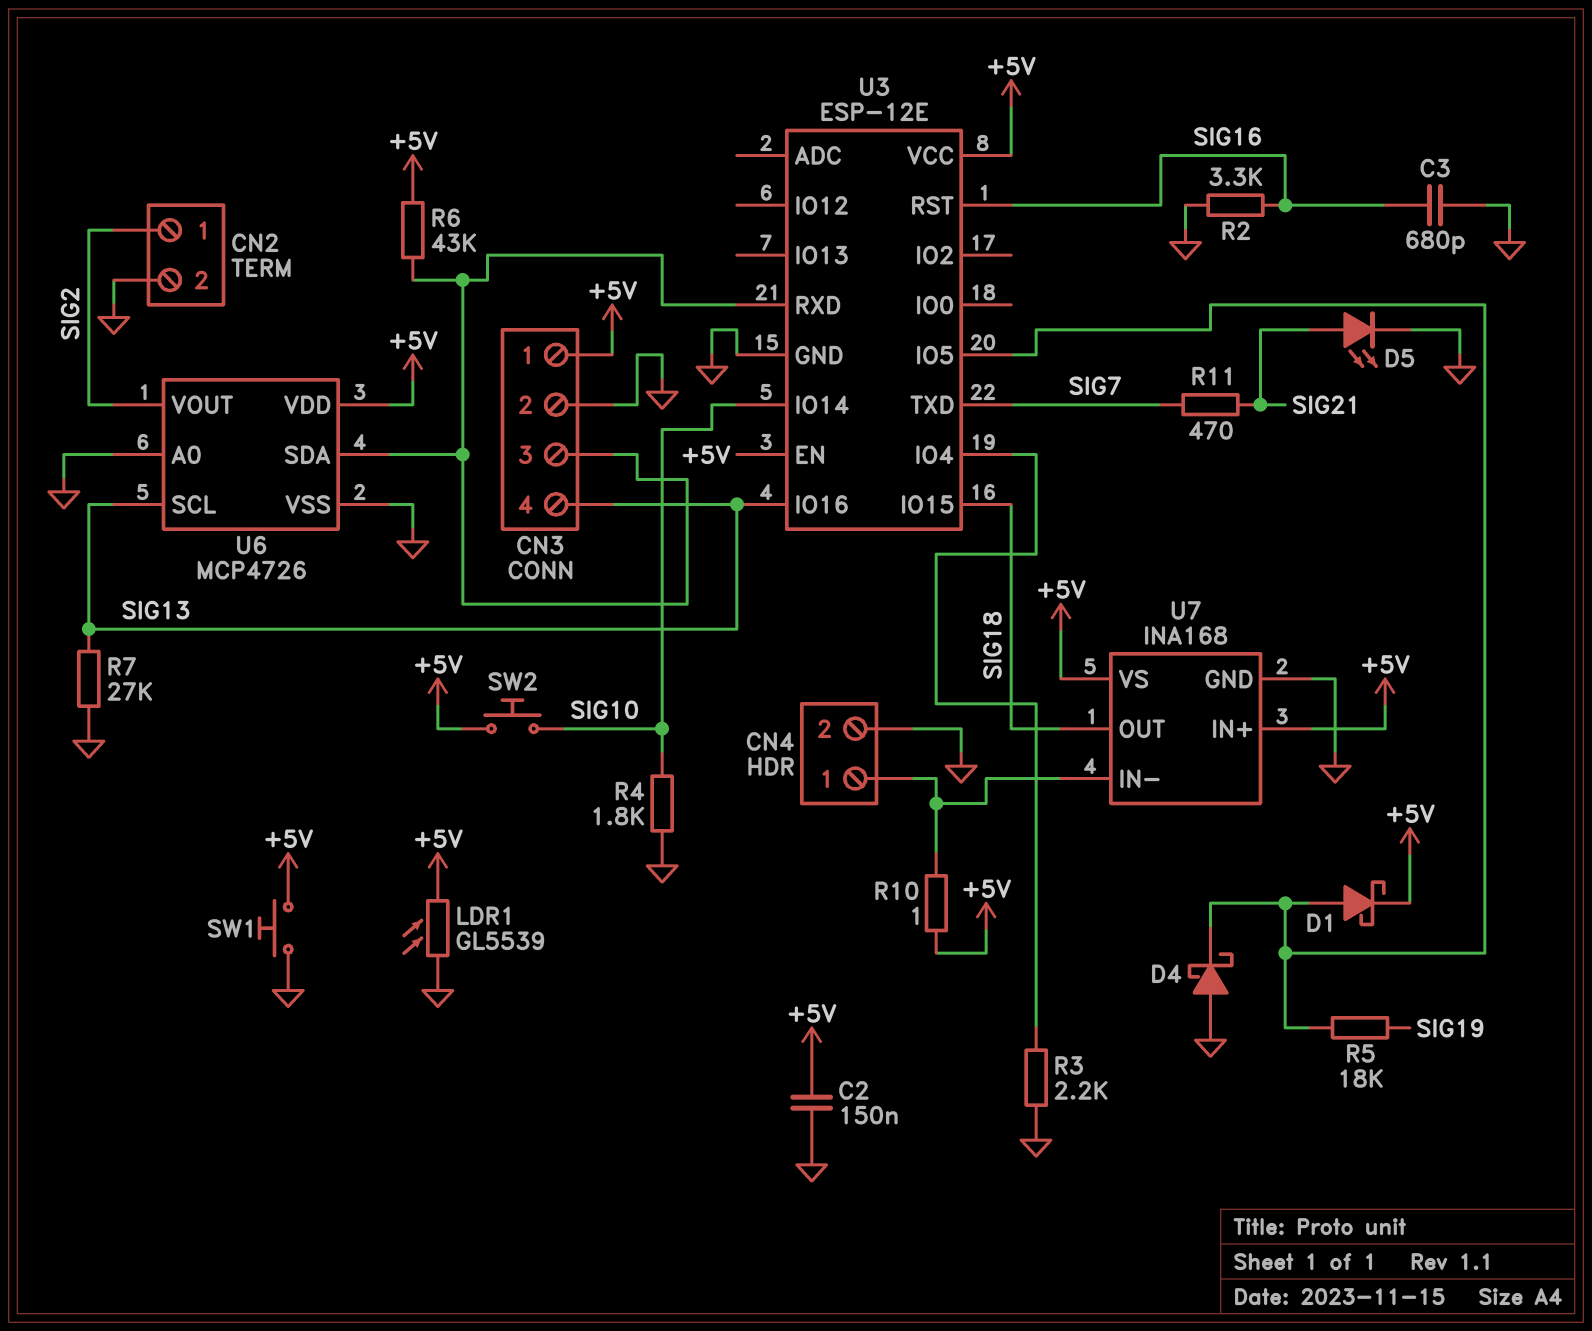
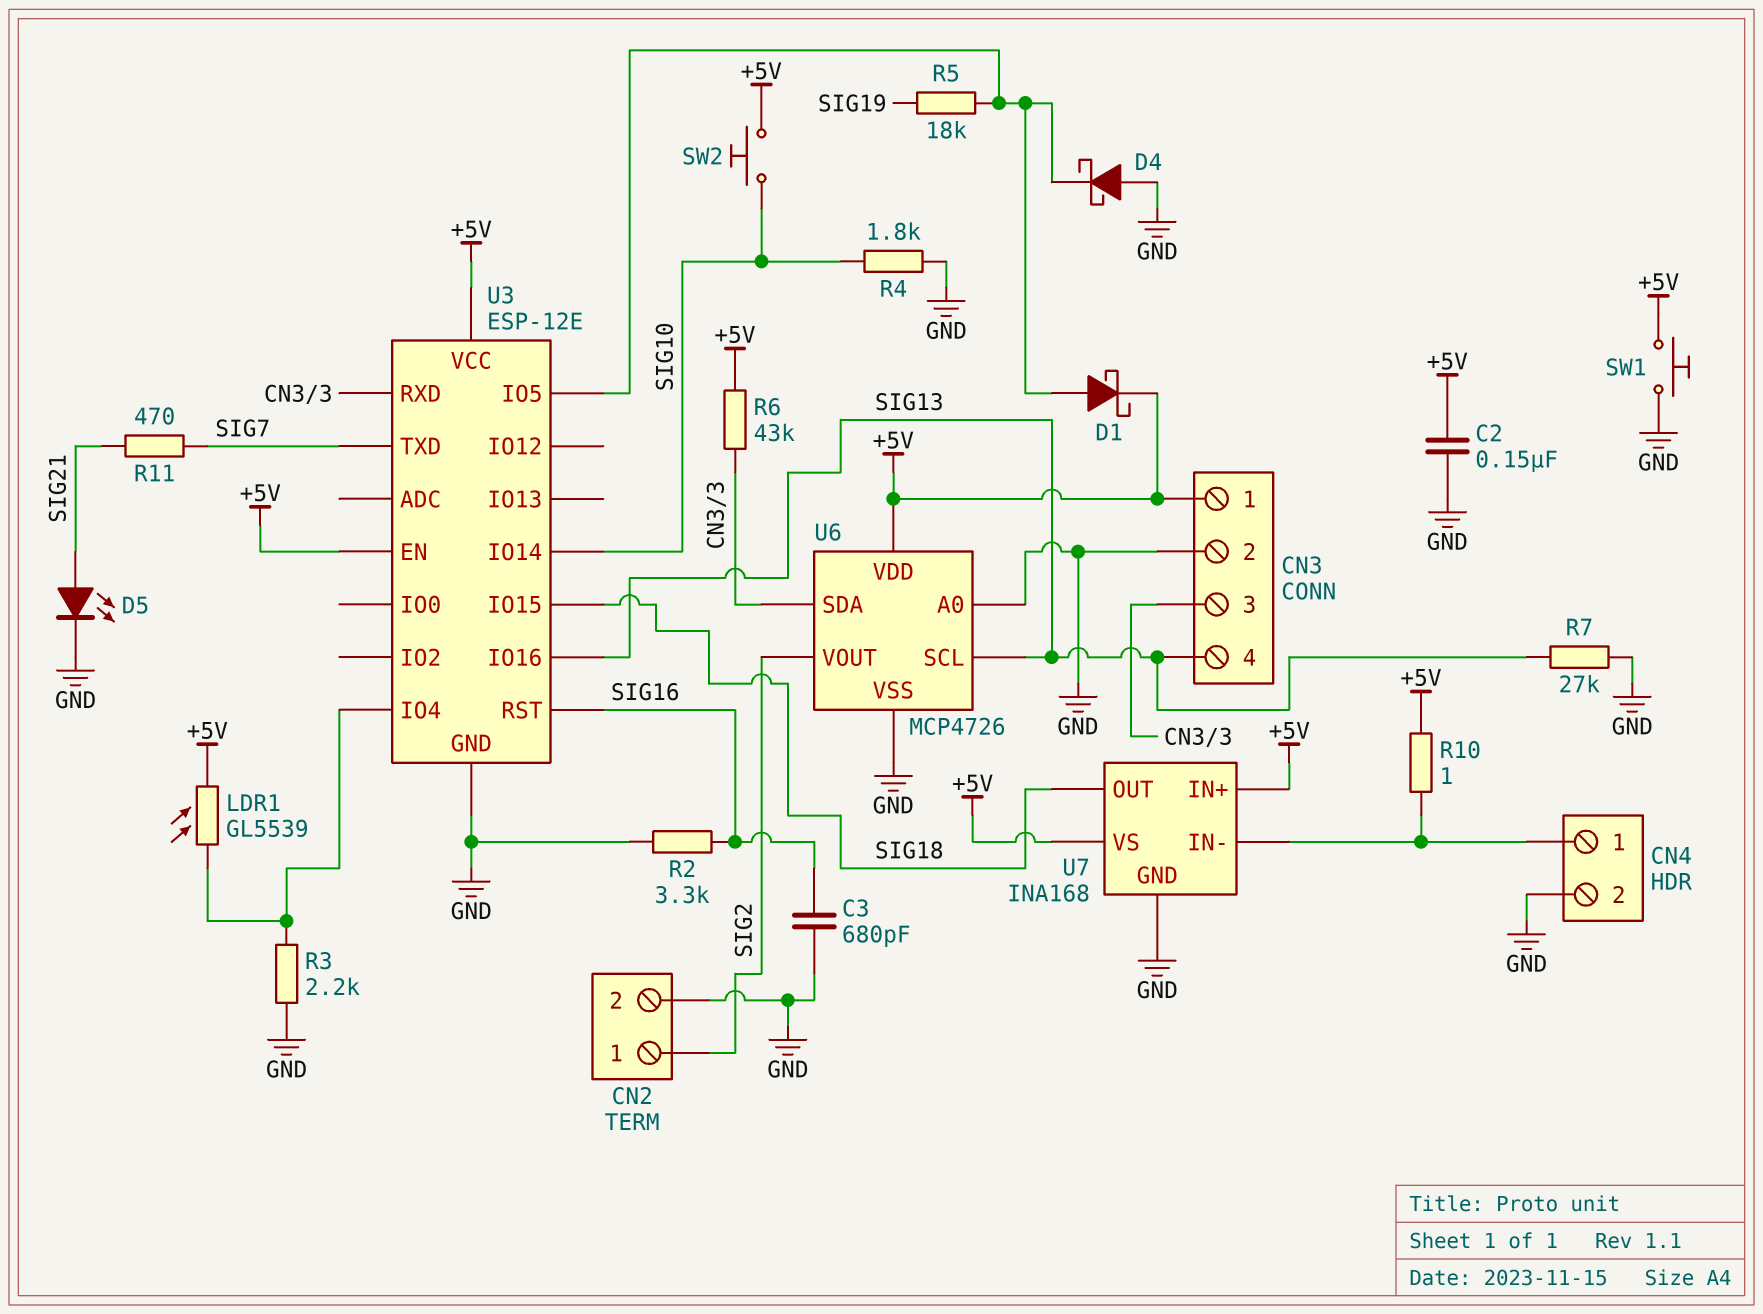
LDR1: GL5539 (+5V, GND) -> GL5539 (+5V, U3/IO4)

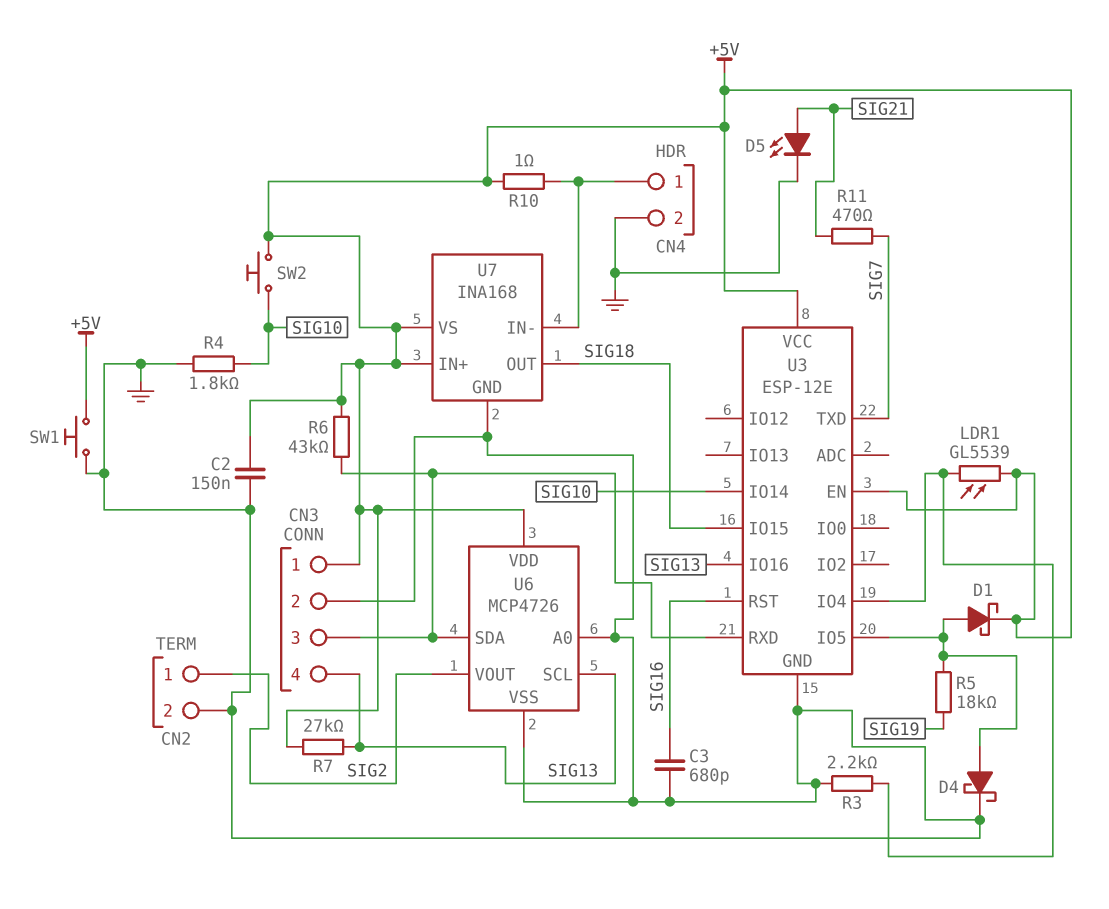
D4: schottky (A GND, K U3/IO5) -> schottky (A U3/IO5, K GND)
R2: 3.3k (GND, SIG16) -> none
R7: 27k (GND, SIG13) -> 27k (+5V, SIG13)

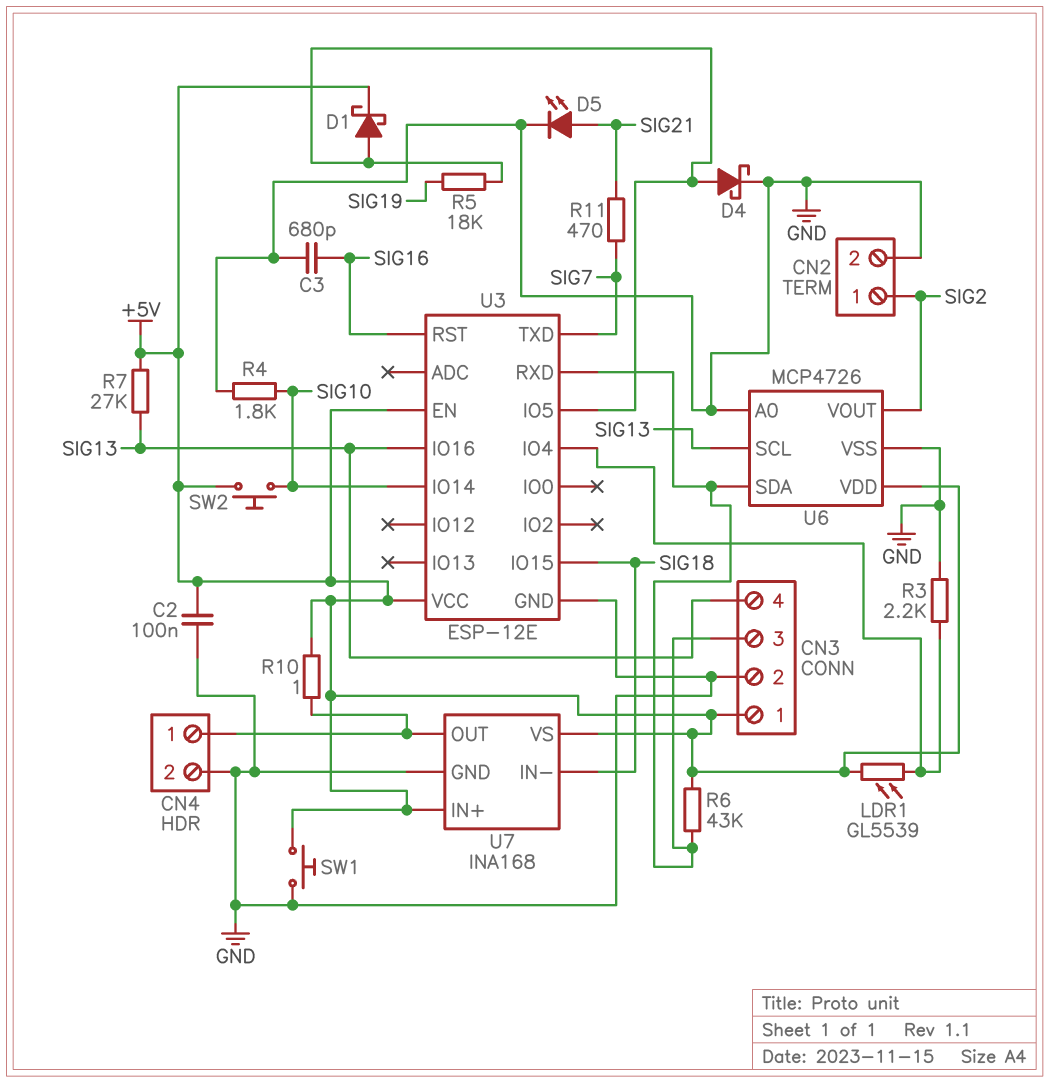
C2: 150nF (+5V, GND) -> 100nF (+5V, GND)
U7 pin IN-: CN4/1 -> SIG18
U7 pin OUT: SIG18 -> CN4/1

